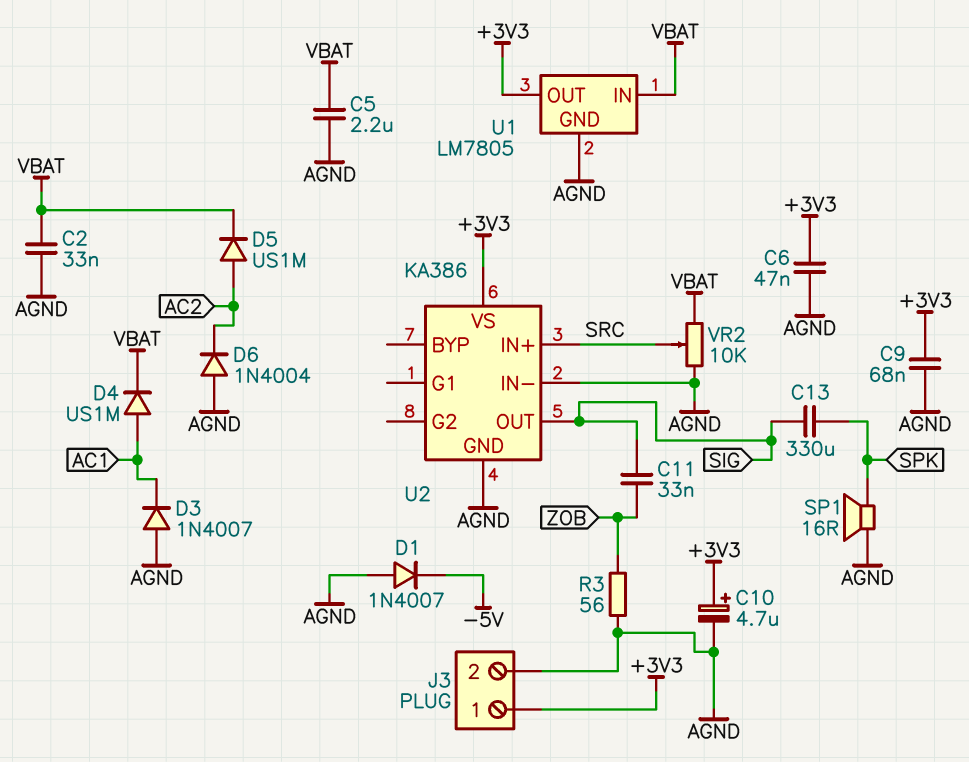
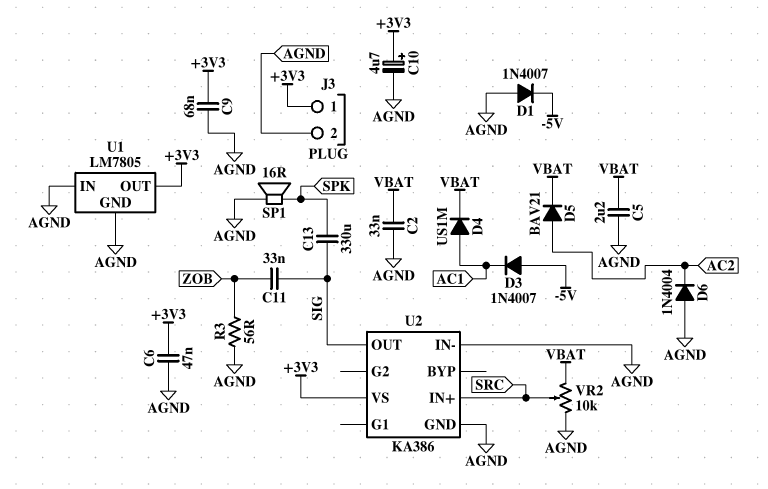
D3: diode 1N4007 (A AGND, K AC1) -> diode 1N4007 (A -5V, K AC1)
D5: diode US1M (A AC2, K VBAT) -> diode BAV21 (A AC2, K VBAT)
U1 pin IN: VBAT -> AGND

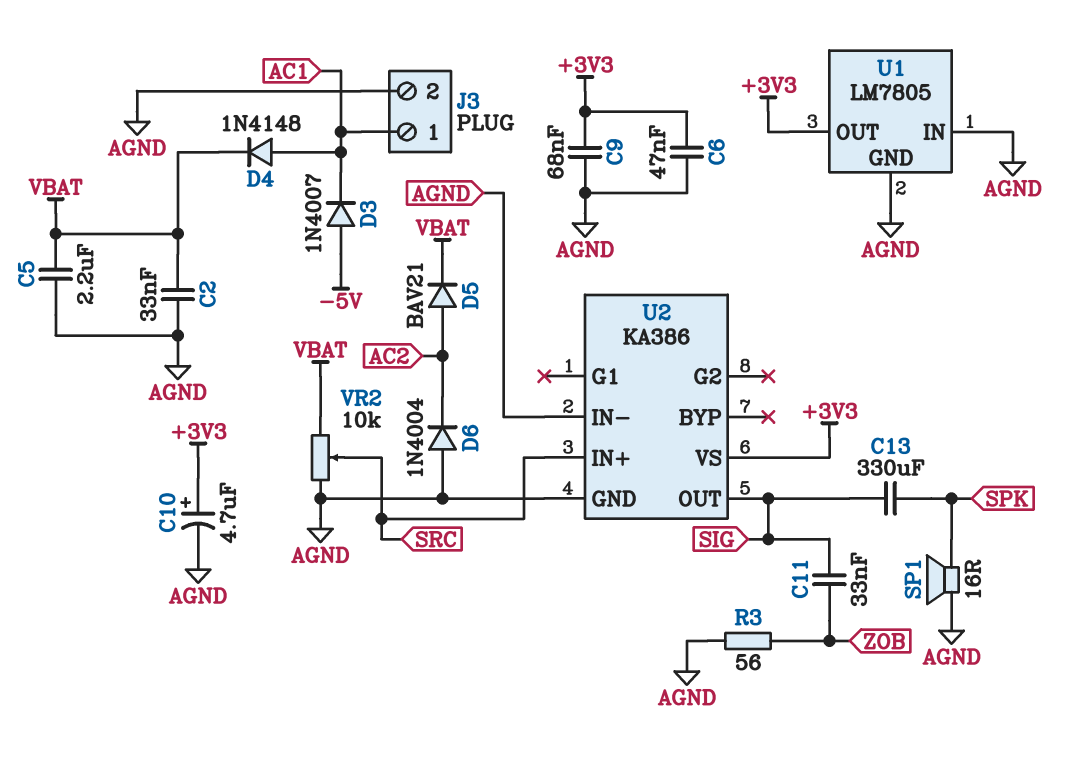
D1: diode 1N4007 (A AGND, K -5V) -> none
D4: diode US1M (A AC1, K VBAT) -> diode 1N4148 (A AC1, K VBAT)
J3 pin 1: +3V3 -> AC1

